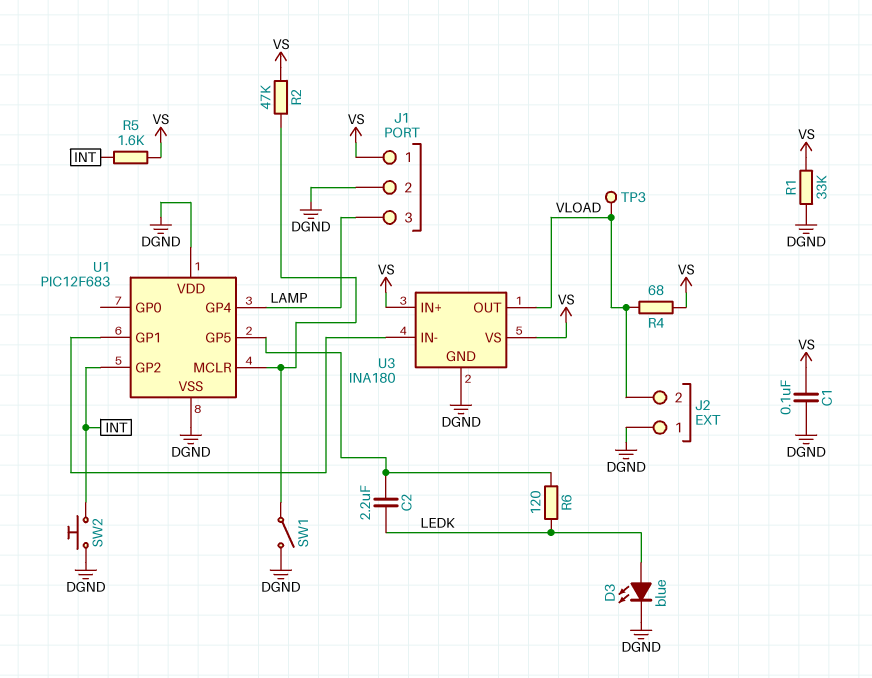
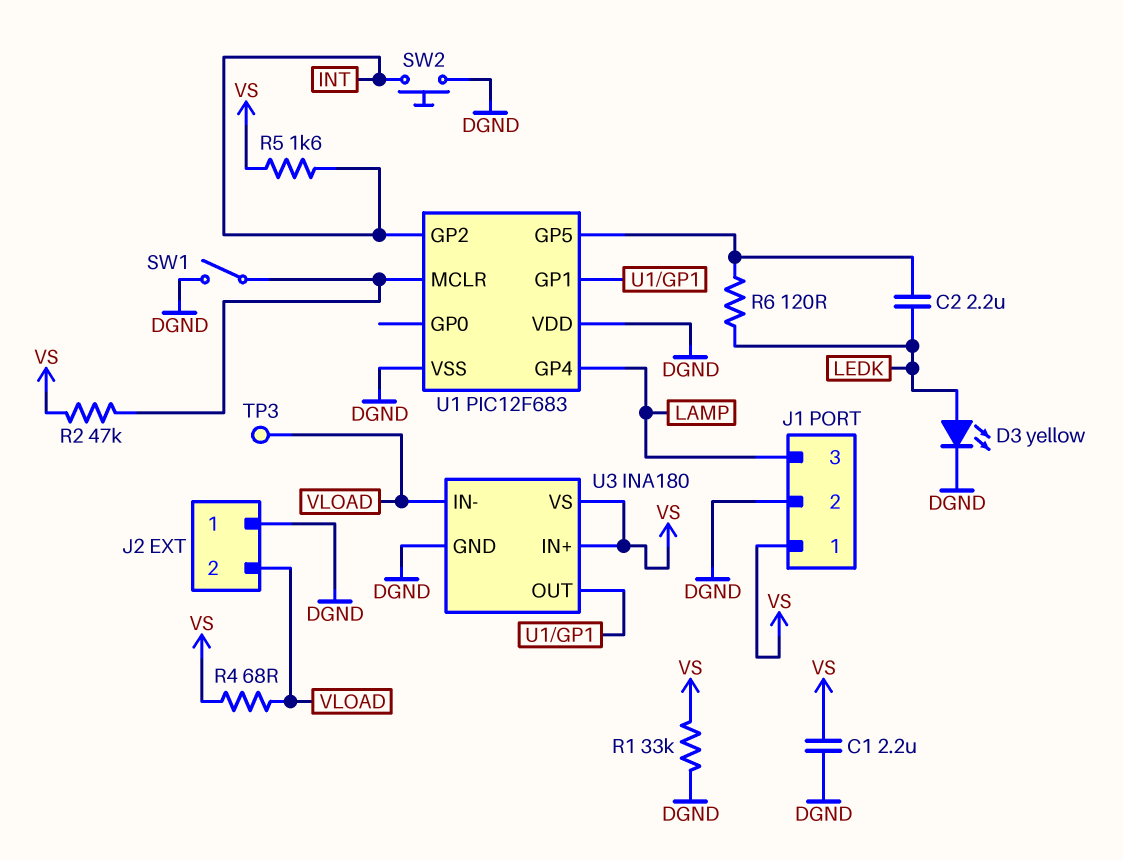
C1: 100nF (DGND, VS) -> 2.2uF (DGND, VS)
D3: LED blue (A LEDK, K DGND) -> LED yellow (A LEDK, K DGND)
U3 pin IN-: U1/GP1 -> VLOAD
U3 pin OUT: VLOAD -> U1/GP1

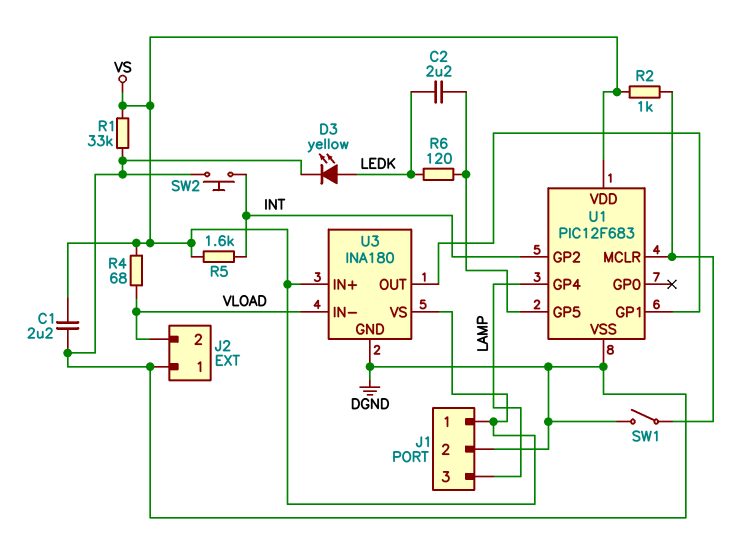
R2: 47k (U1/MCLR, VS) -> 1k (U1/MCLR, VS)
TP3: test point (VLOAD) -> none
U1 pin VDD: DGND -> VS

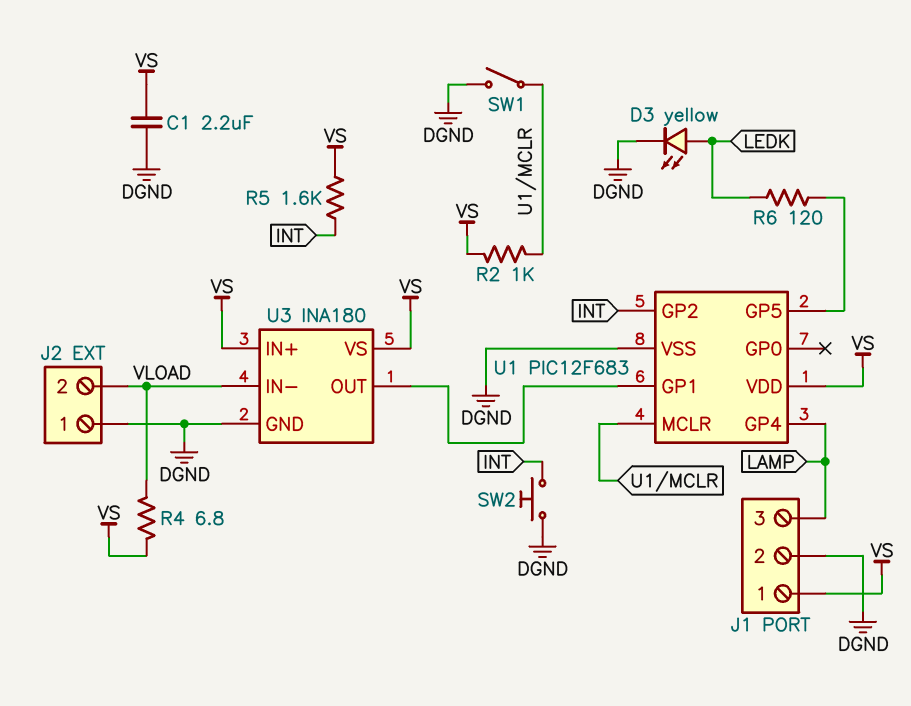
C2: 2.2uF (LEDK, U1/GP5) -> none
R1: 33k (DGND, VS) -> none
R4: 68 (VLOAD, VS) -> 6.8 (VLOAD, VS)

